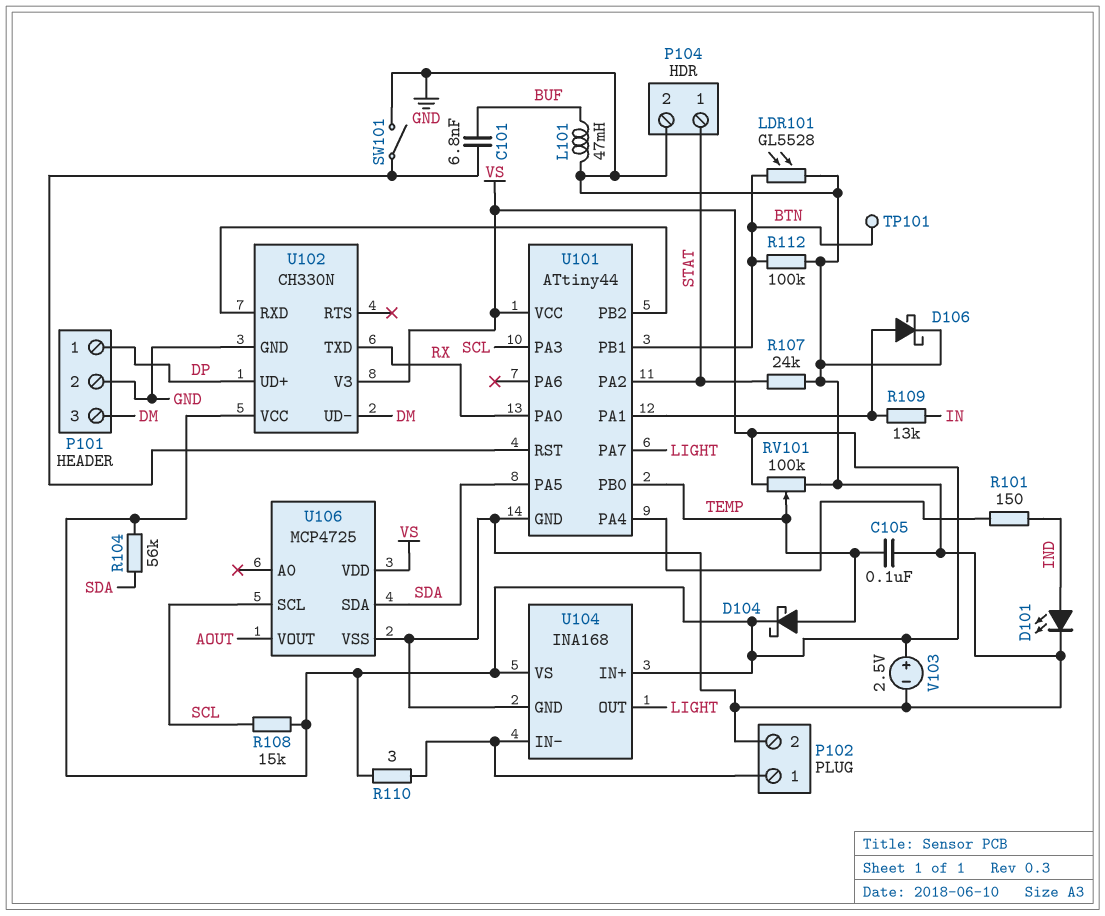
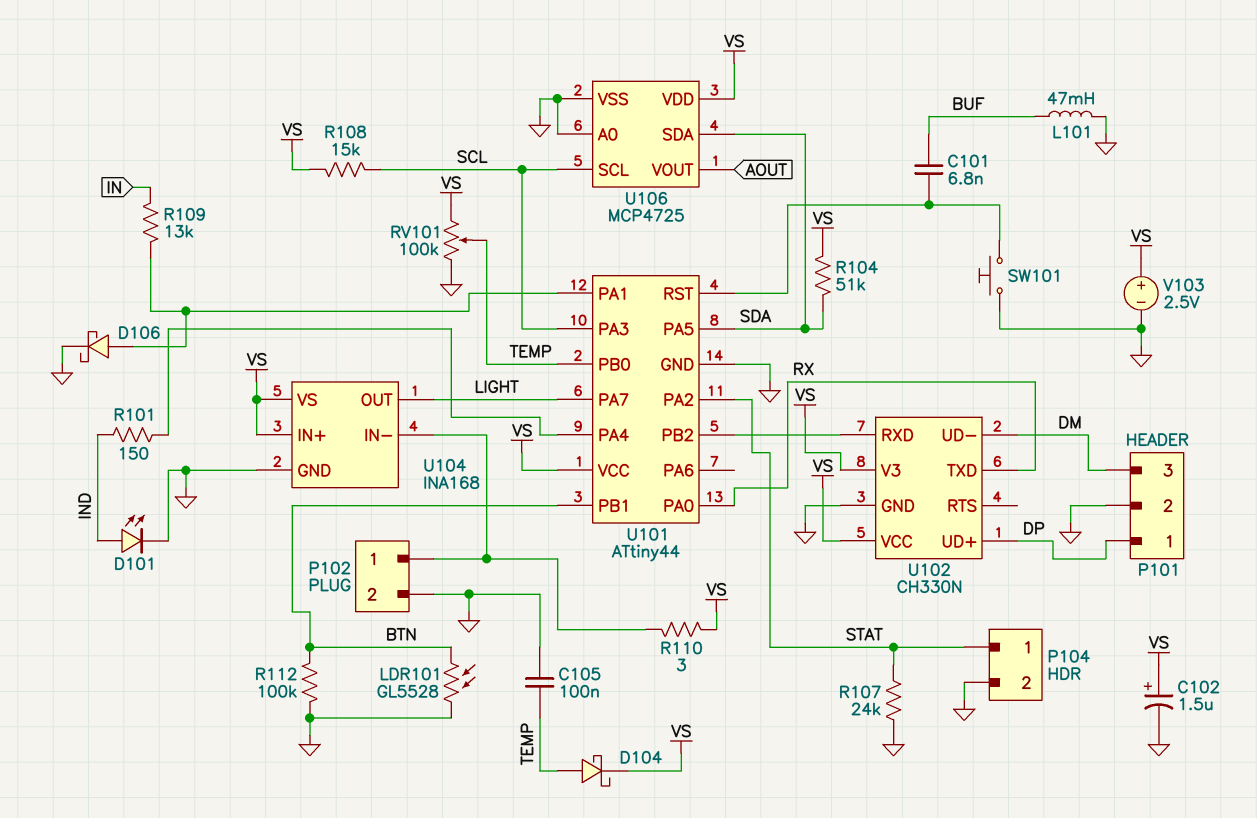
C102: none -> 1.5uF (plus VS, minus GND)
R104: 56k (SDA, VS) -> 51k (SDA, VS)
SW101: switch (GND, U101/RST) -> button (GND, U101/RST)
TP101: test point (BTN) -> none
U106 pin A0: none -> GND

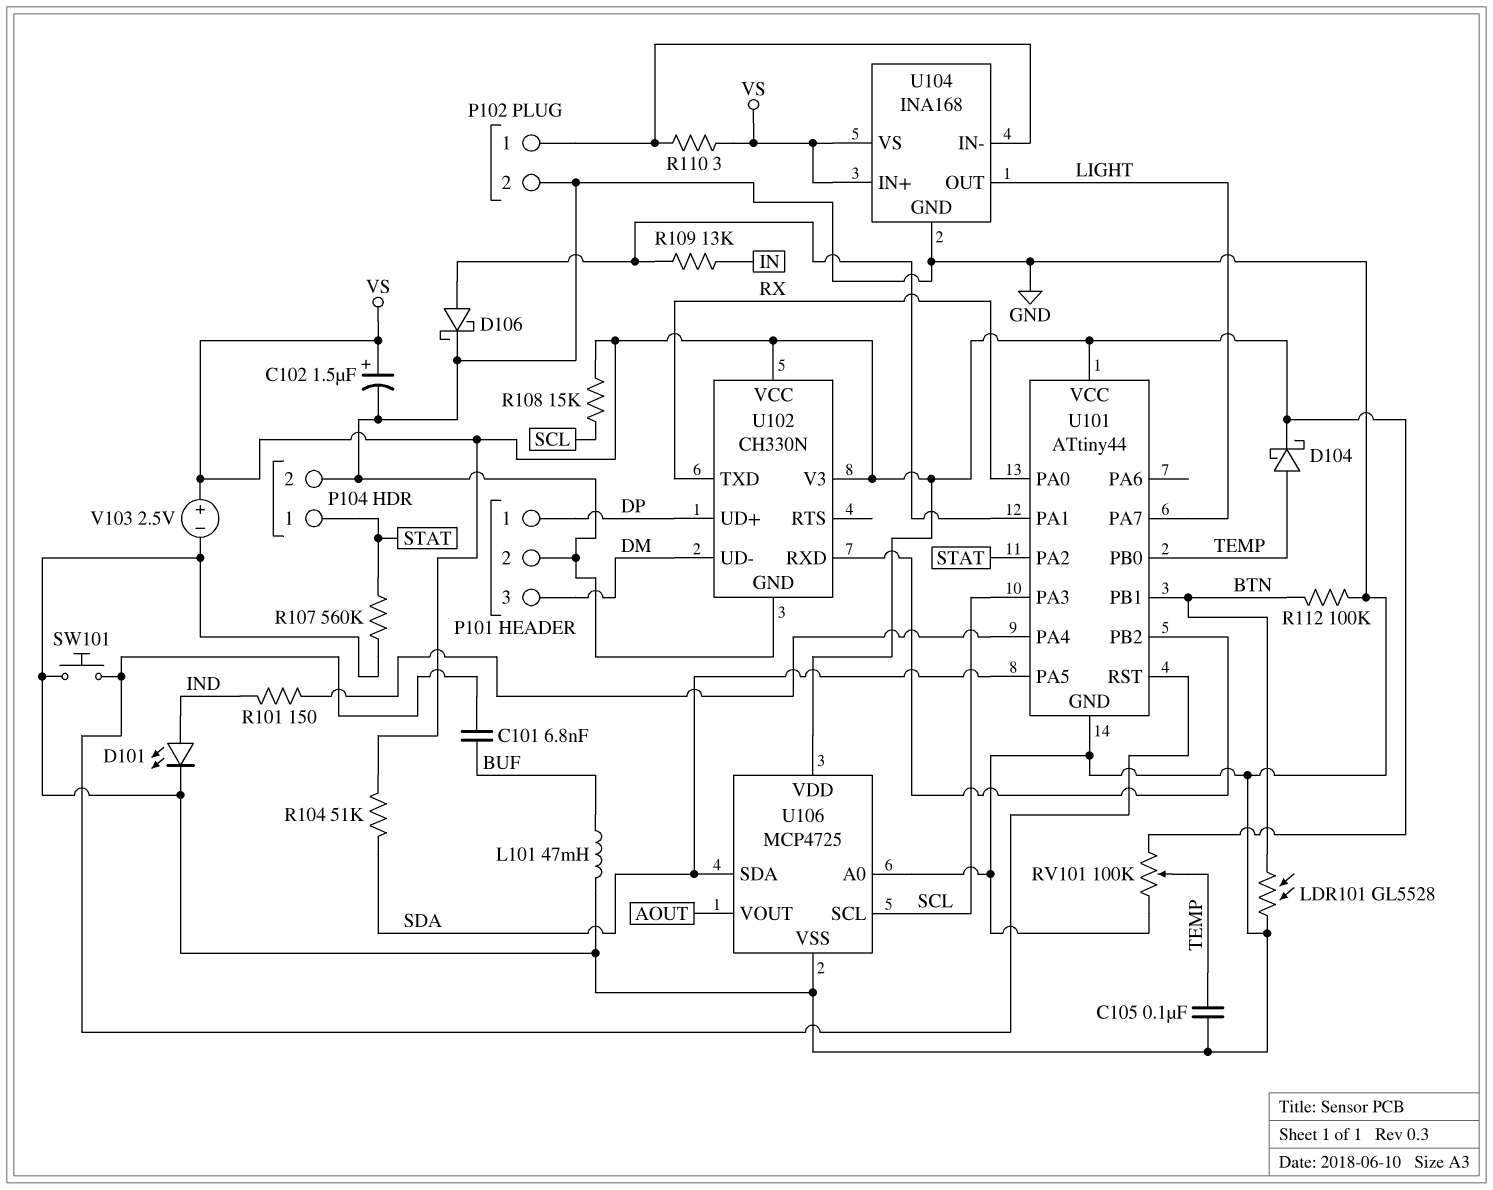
R107: 24k (GND, STAT) -> 560k (GND, STAT)

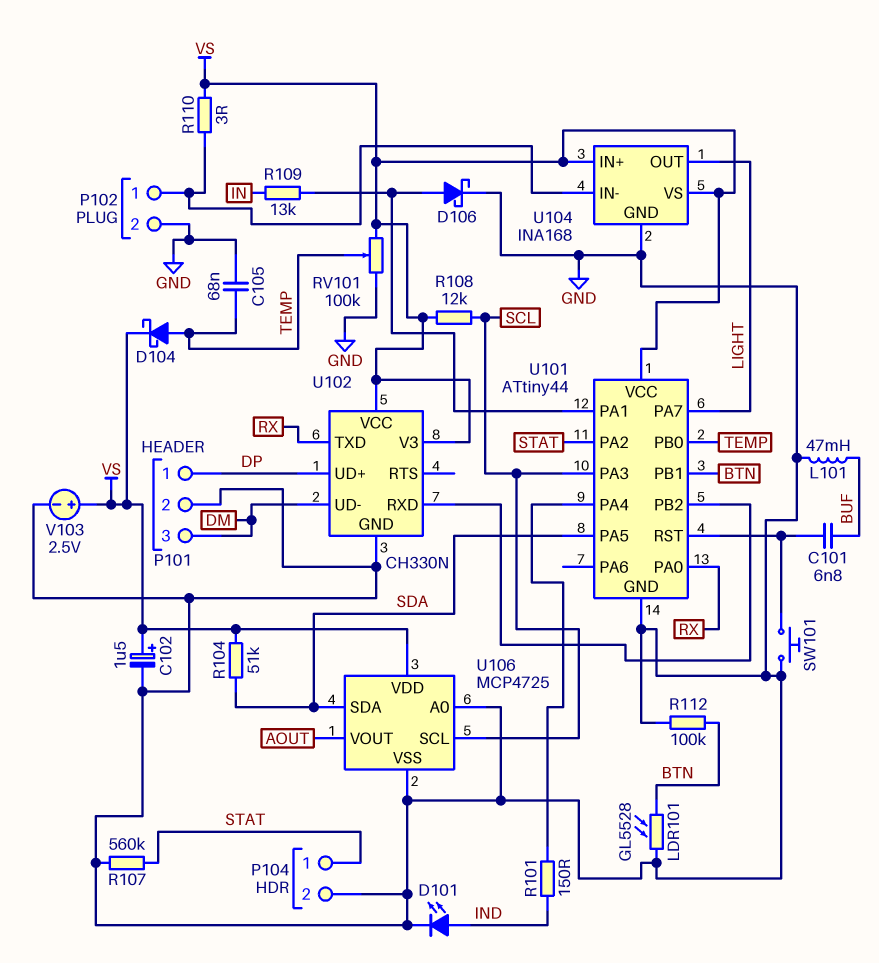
C105: 100nF (GND, TEMP) -> 68nF (GND, TEMP)
R108: 15k (SCL, VS) -> 12k (SCL, VS)

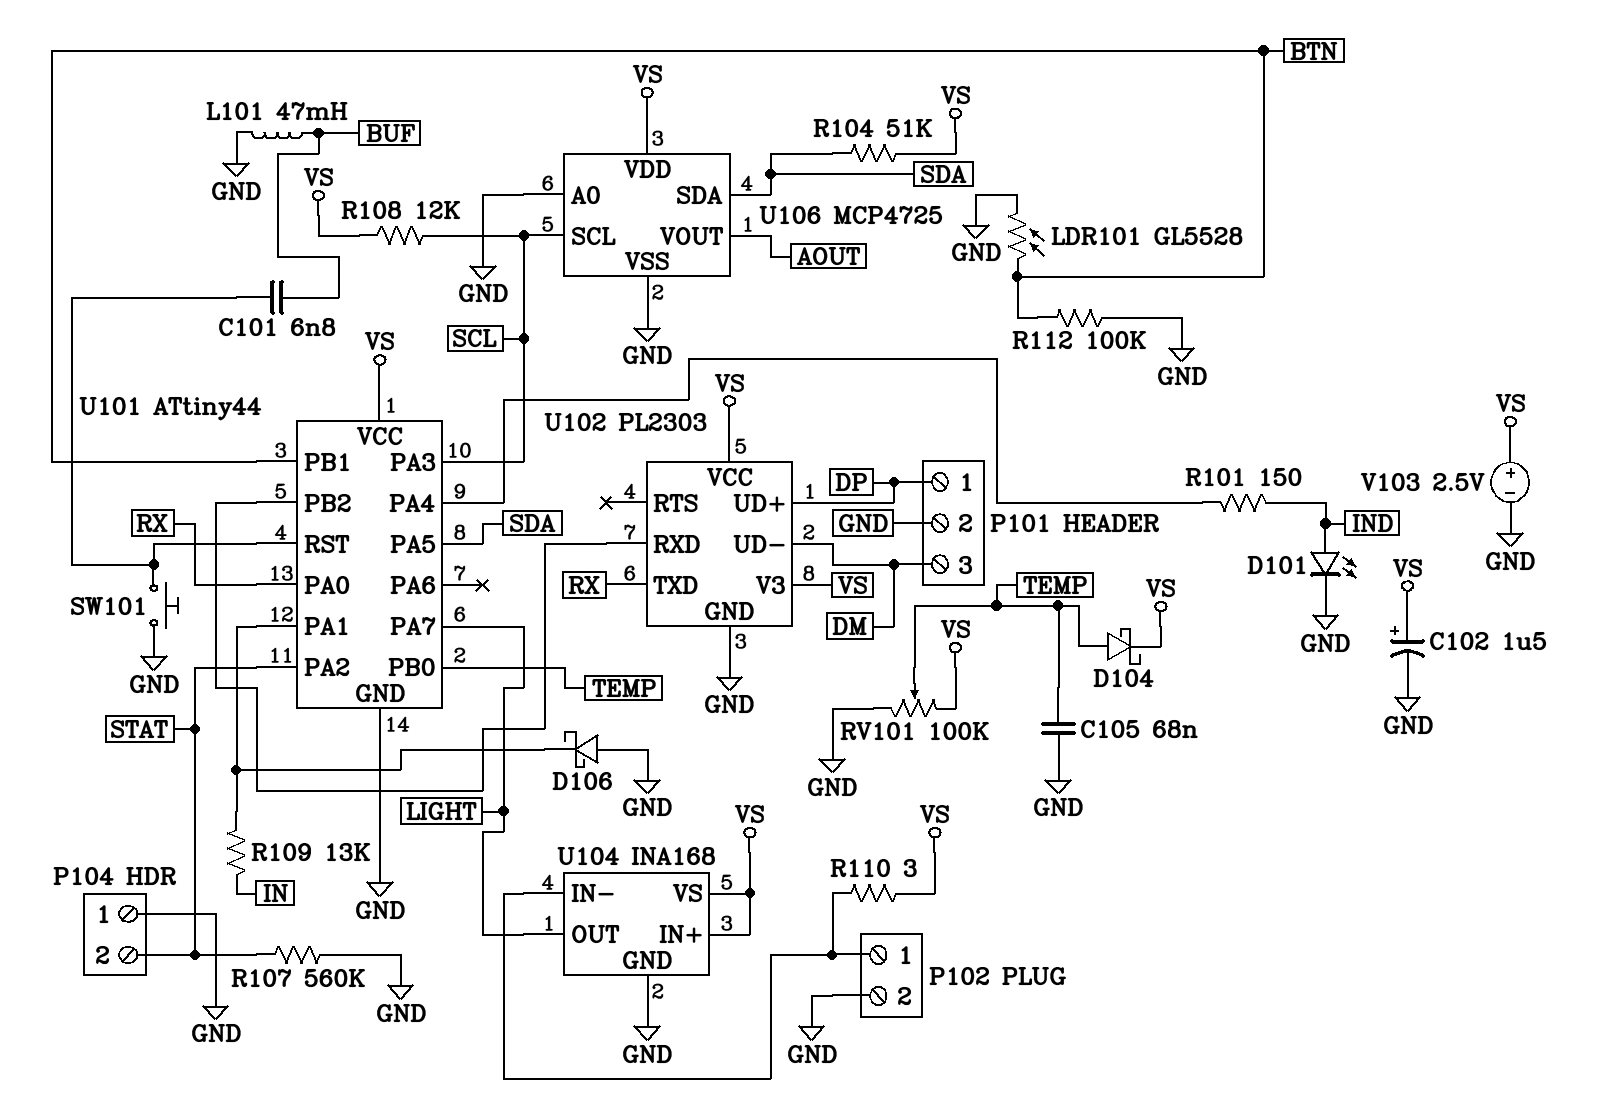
D106: schottky (A U101/PA1, K GND) -> schottky (A GND, K U101/PA1)
P104 pin 1: STAT -> GND
P104 pin 2: GND -> STAT
U102: CH330N -> PL2303

